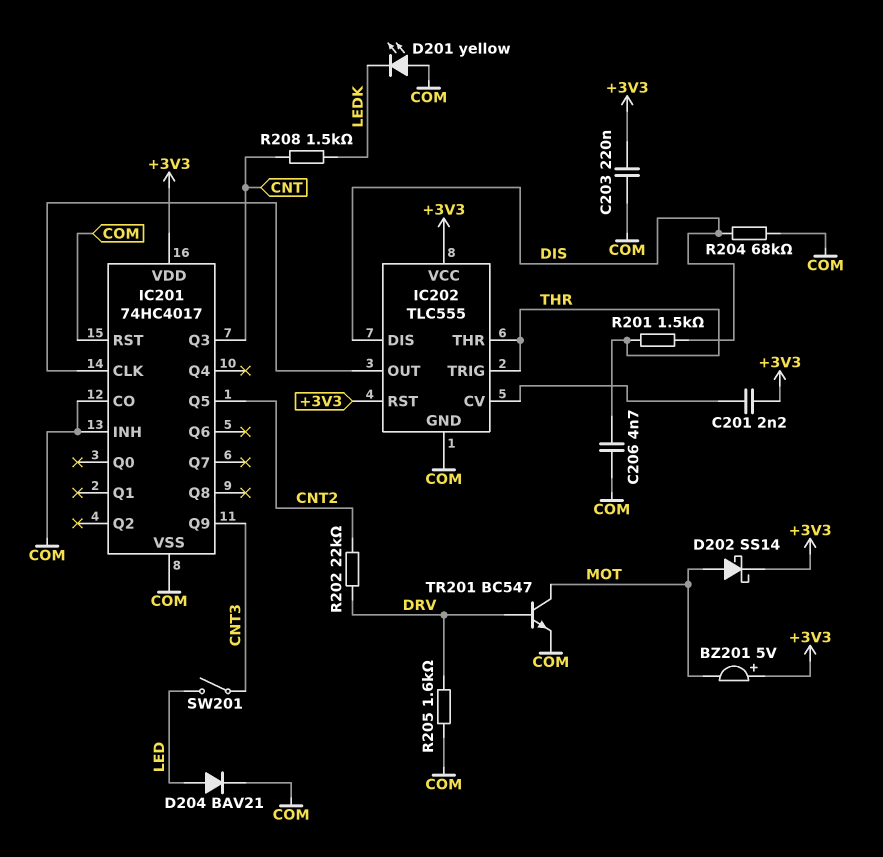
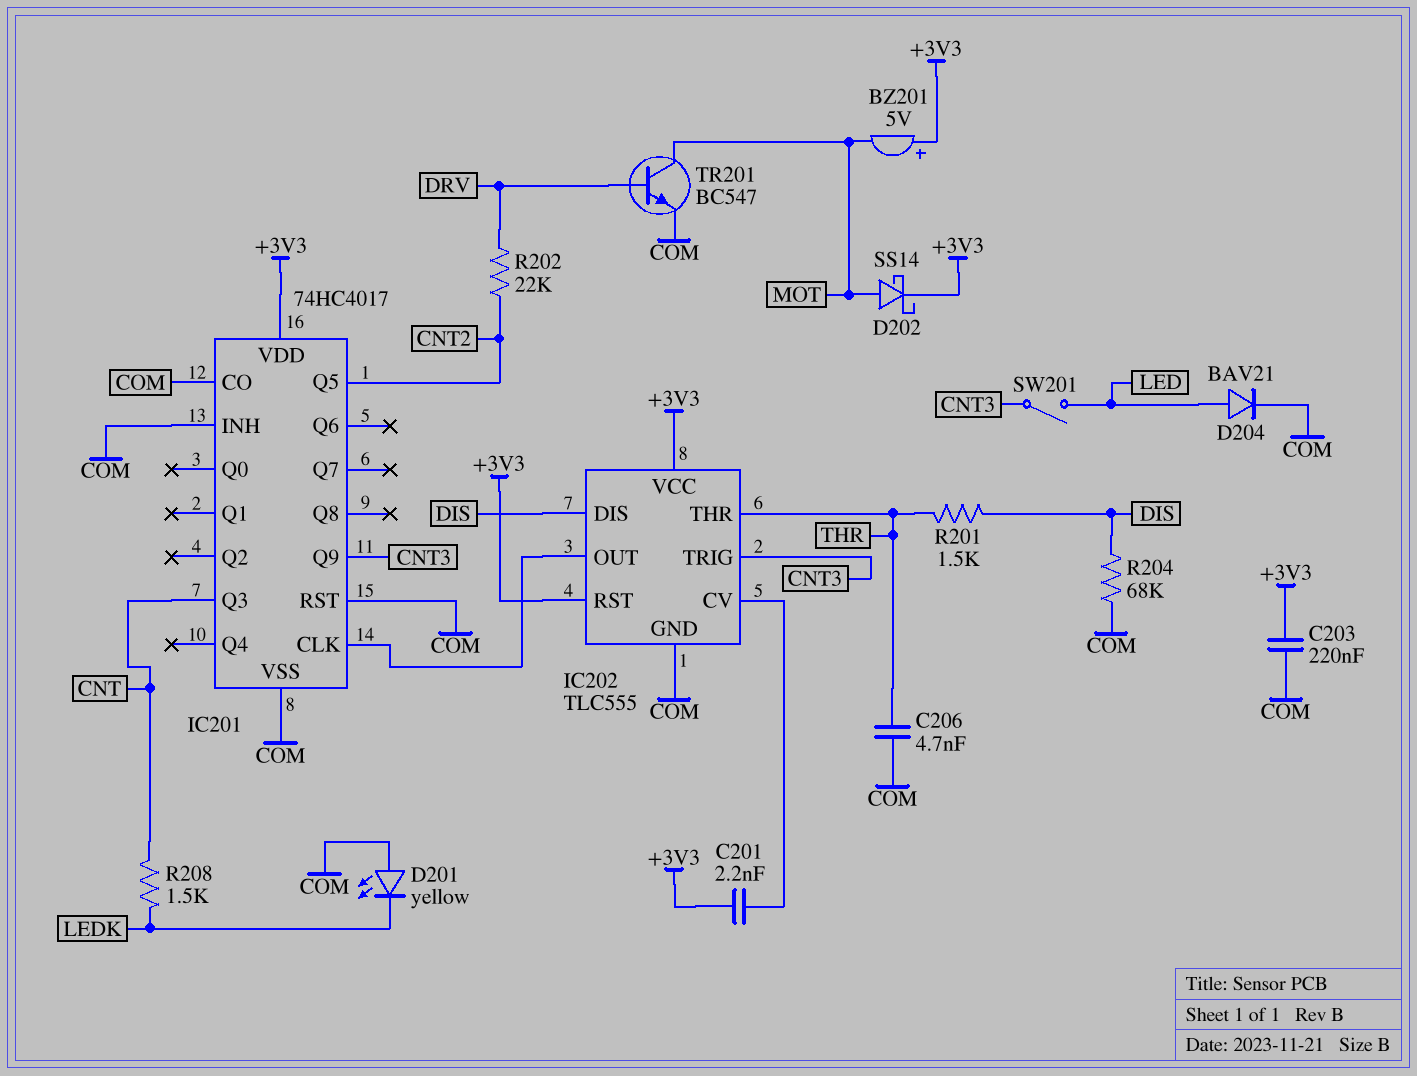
IC202 pin TRIG: THR -> CNT3
R205: 1.6k (COM, DRV) -> none

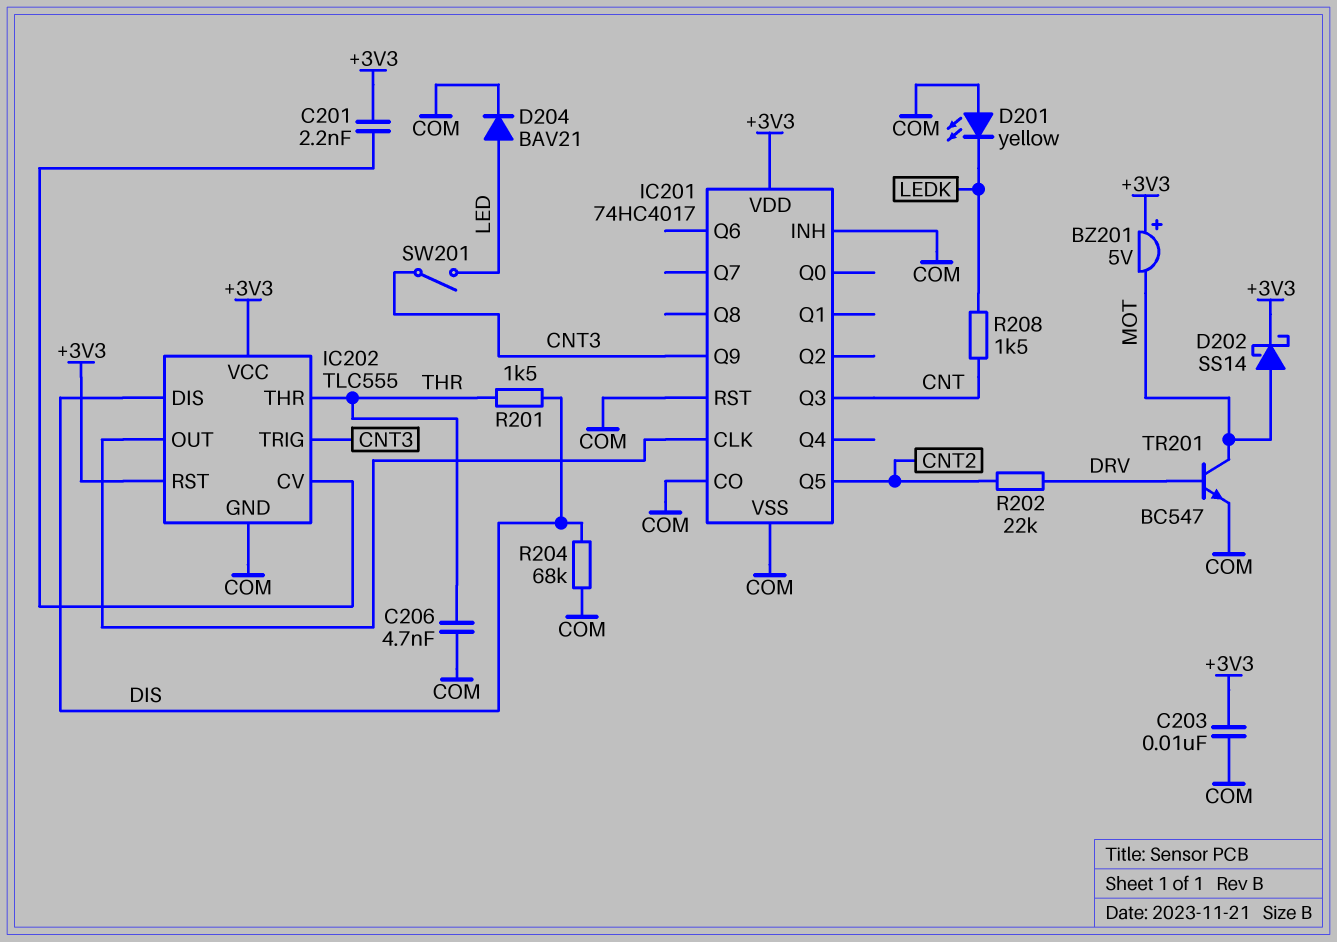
C203: 220nF (+3V3, COM) -> 10nF (+3V3, COM)

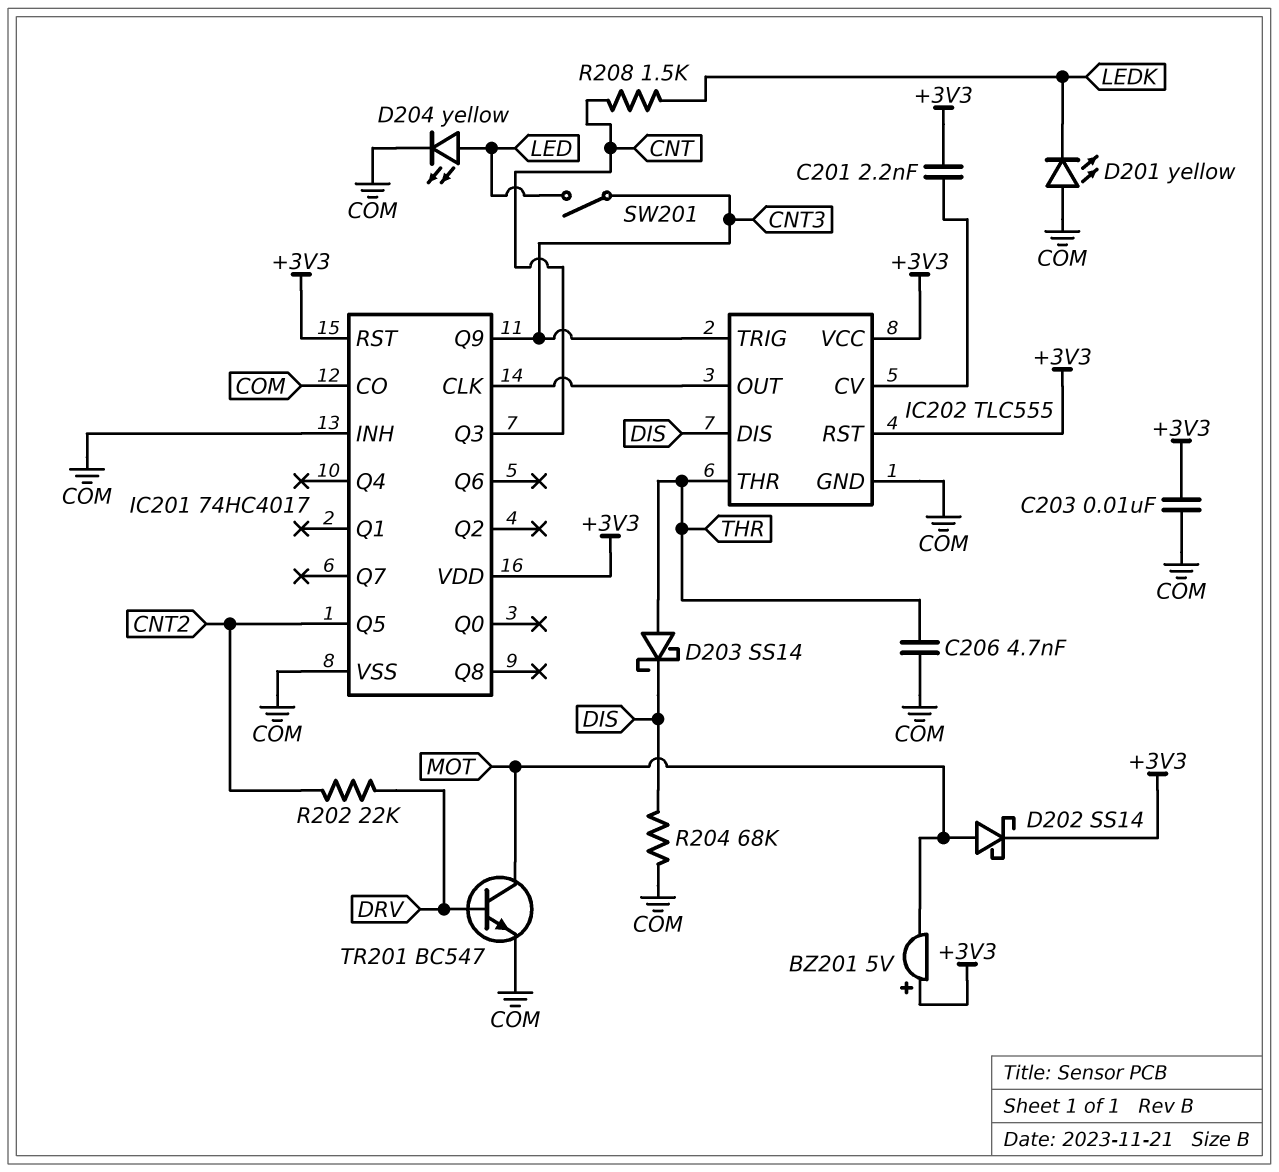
D203: none -> schottky SS14 (A THR, K DIS)
D204: diode BAV21 (A LED, K COM) -> LED yellow (A LED, K COM)
IC201 pin RST: COM -> +3V3
R201: 1.5k (DIS, THR) -> none

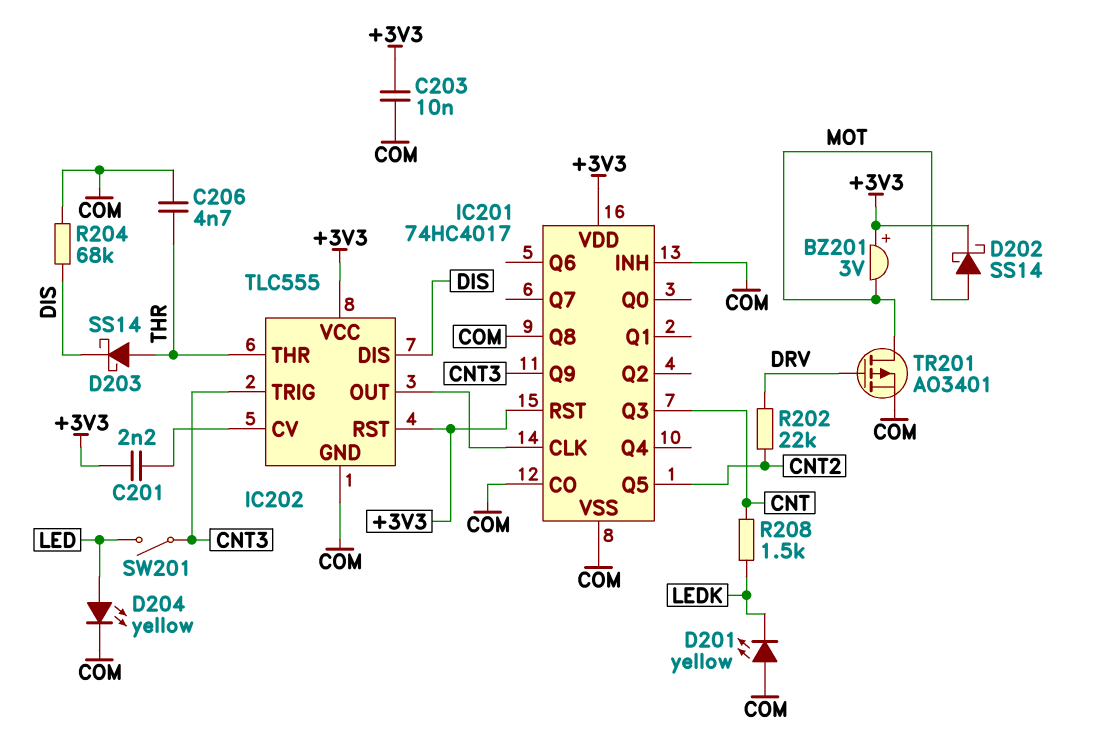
BZ201: buzzer 5V (plus +3V3, minus MOT) -> buzzer 3V (plus +3V3, minus MOT)
IC201 pin Q8: none -> COM
TR201: NPN BC547 (B DRV, C MOT, E COM) -> PMOS AO3401 (G DRV, D MOT, S COM)

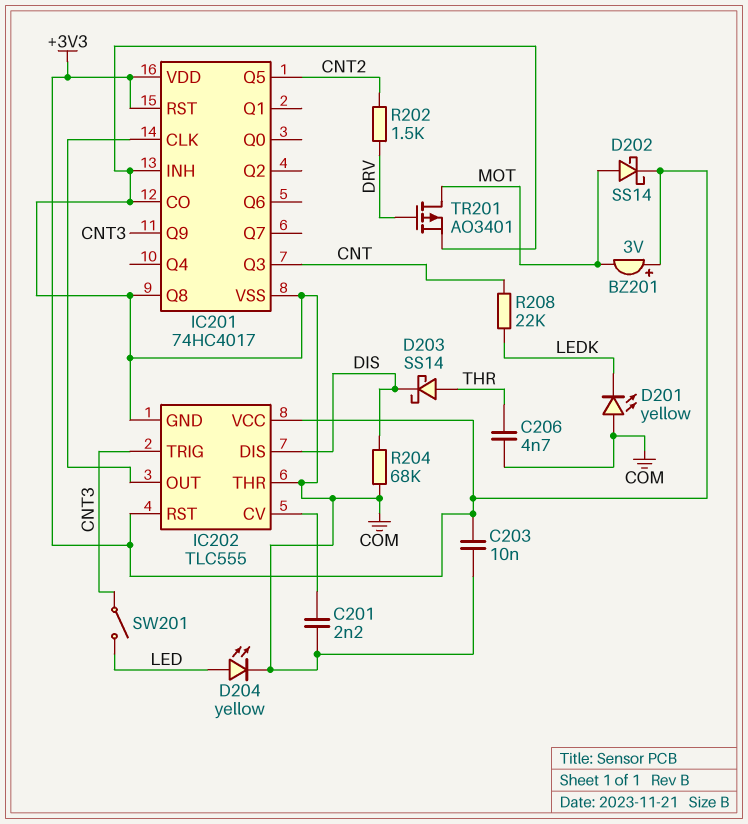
C201: 2.2nF (+3V3, IC202/CV) -> 2.2nF (COM, IC202/CV)
IC202 pin THR: THR -> COM
R202: 22k (CNT2, DRV) -> 1.5k (CNT2, DRV)
R208: 1.5k (CNT, LEDK) -> 22k (CNT, LEDK)

